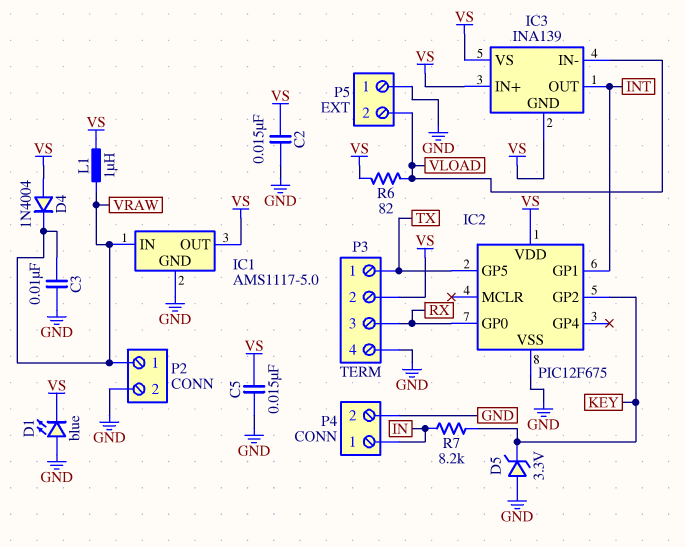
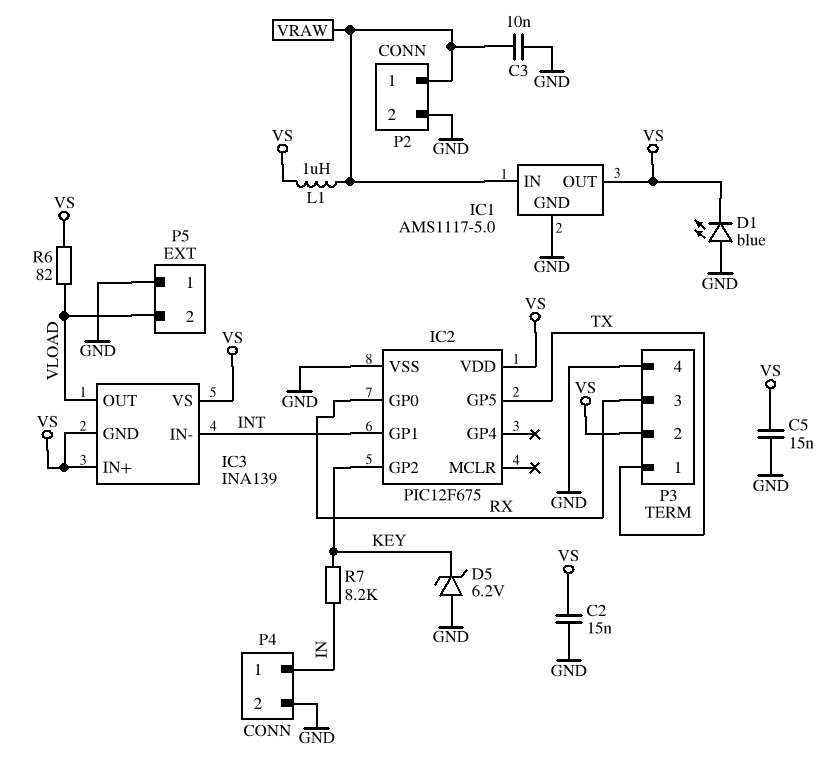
D4: diode 1N4004 (A VS, K VRAW) -> none
D5: zener 3.3V (A GND, K KEY) -> zener 6.2V (A GND, K KEY)
IC3 pin IN-: VLOAD -> INT
IC3 pin OUT: INT -> VLOAD

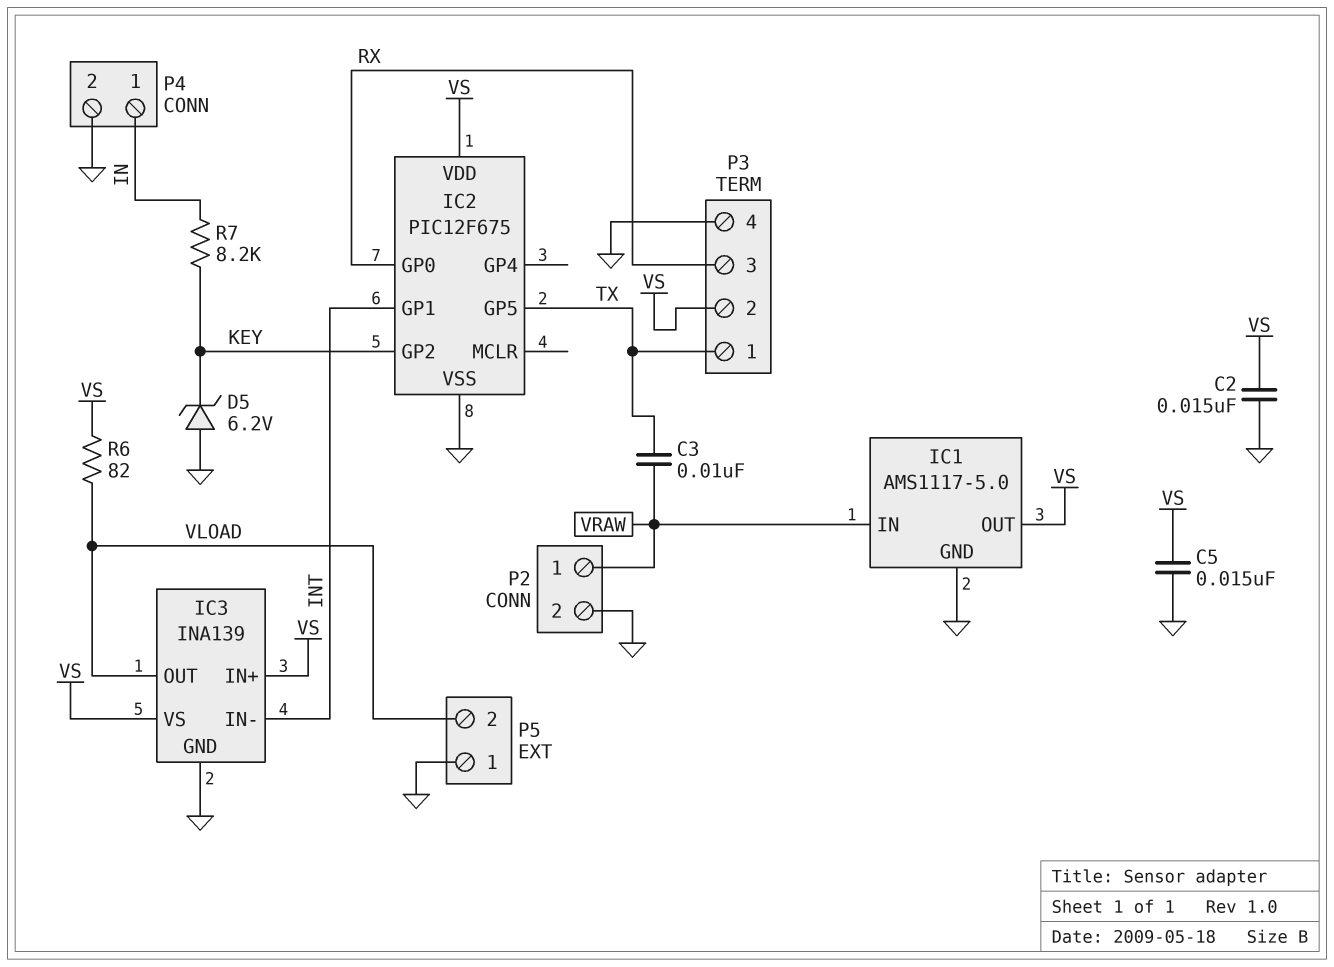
C3: 10nF (GND, VRAW) -> 10nF (TX, VRAW)
D1: LED blue (A GND, K VS) -> none
IC3 pin GND: VS -> GND
L1: 1uH (VRAW, VS) -> none

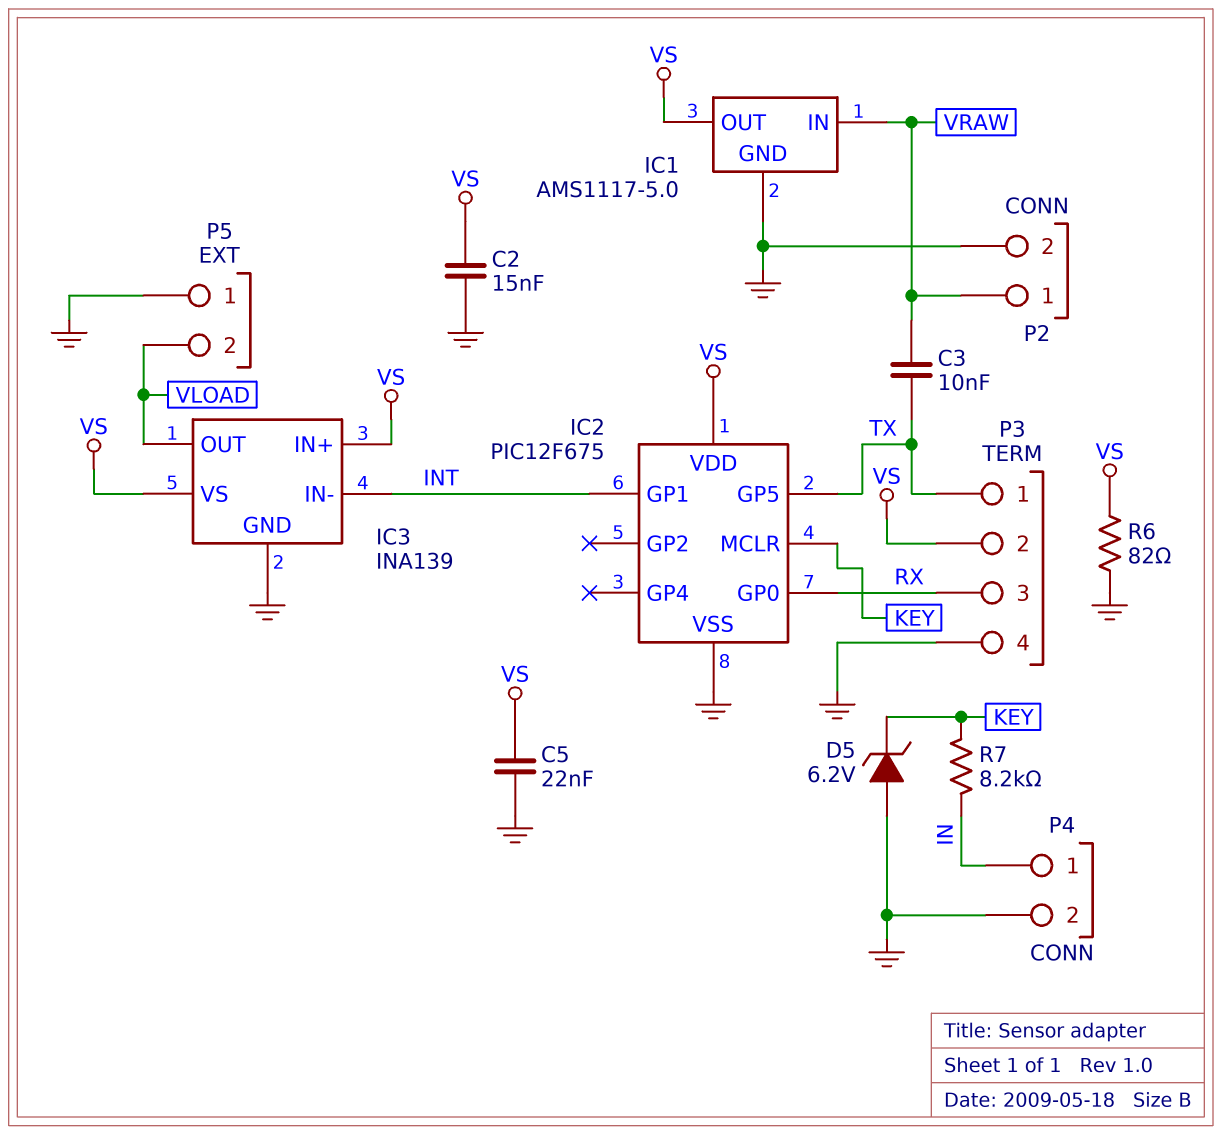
C5: 15nF (GND, VS) -> 22nF (GND, VS)
IC2 pin GP2: KEY -> none
IC2 pin MCLR: none -> KEY
R6: 82 (VLOAD, VS) -> 82 (GND, VS)

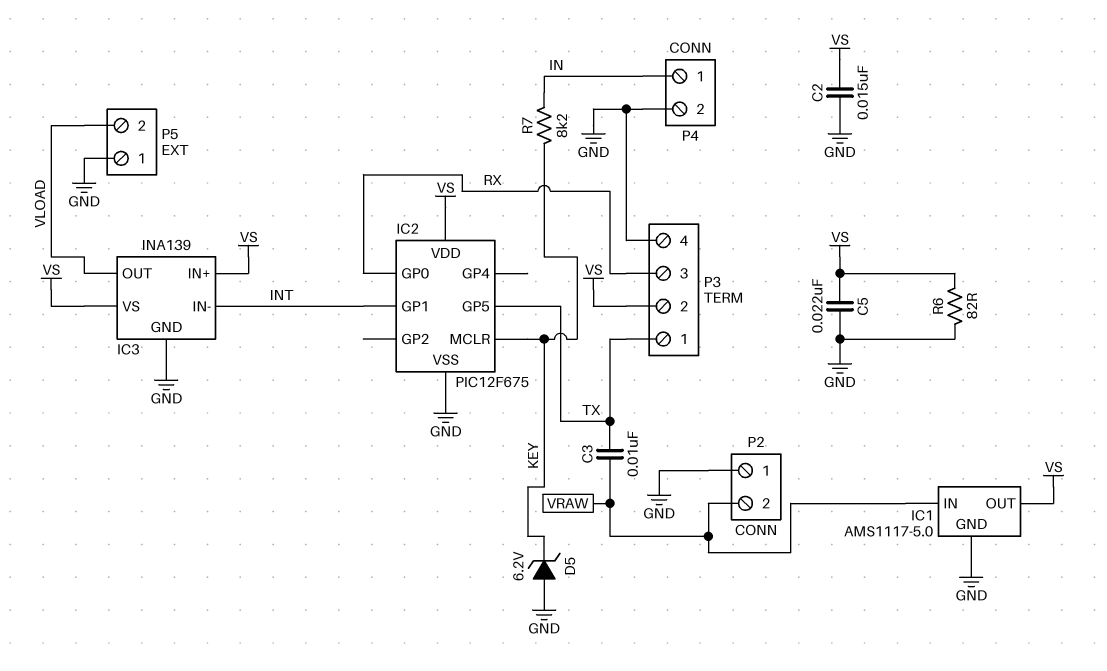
P2 pin 1: VRAW -> GND
P2 pin 2: GND -> VRAW

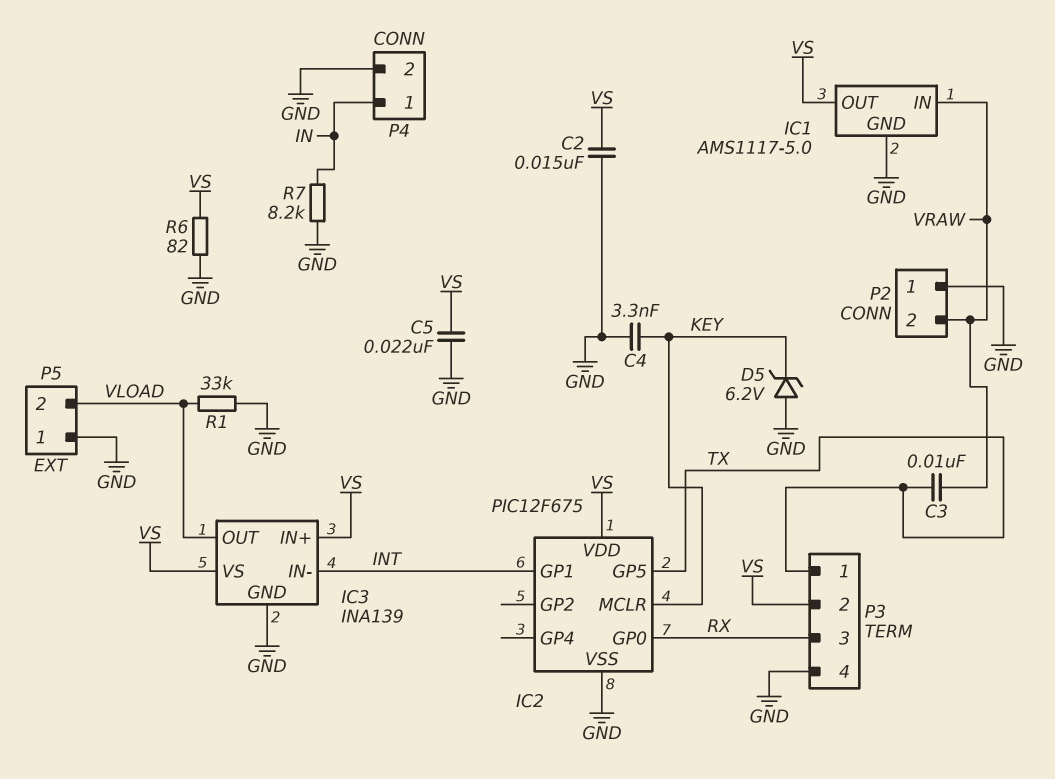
C4: none -> 3.3nF (GND, KEY)
R1: none -> 33k (GND, VLOAD)
R7: 8.2k (IN, KEY) -> 8.2k (GND, IN)

